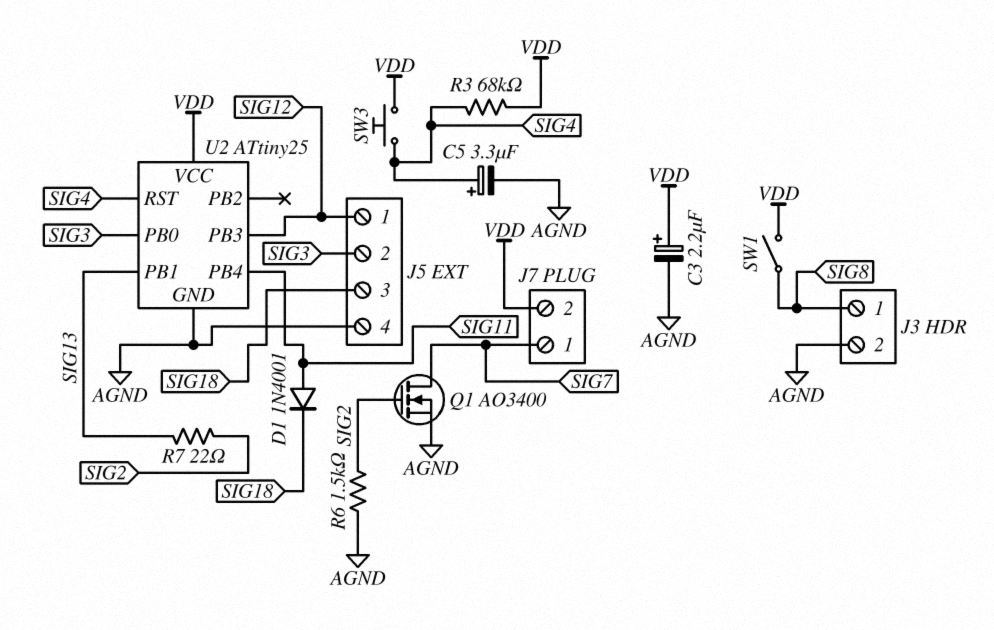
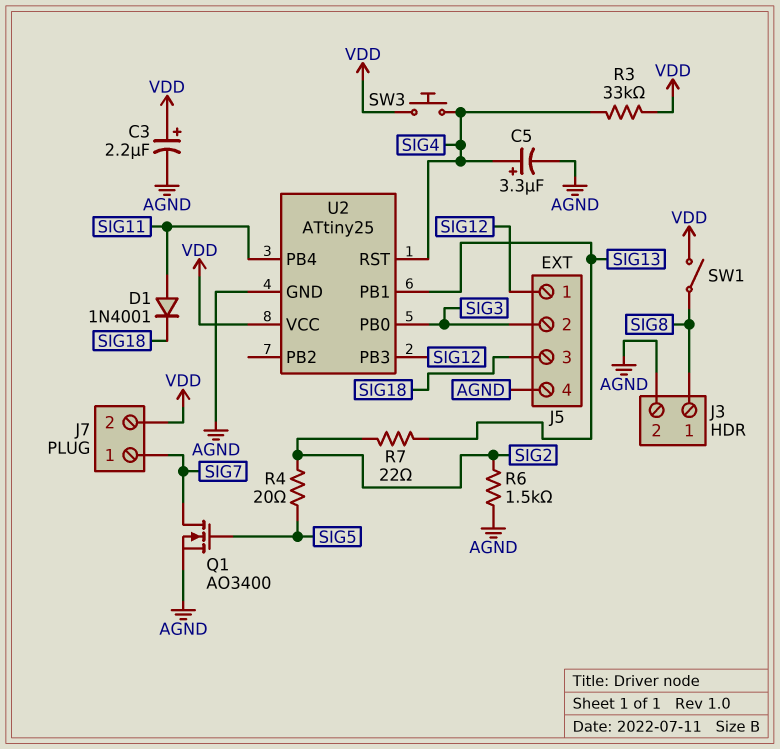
Q1: NMOS AO3400 (G SIG2, D SIG7, S AGND) -> NMOS AO3400 (G SIG5, D SIG7, S AGND)
R3: 68k (SIG4, VDD) -> 33k (SIG4, VDD)
R4: none -> 20 (SIG2, SIG5)

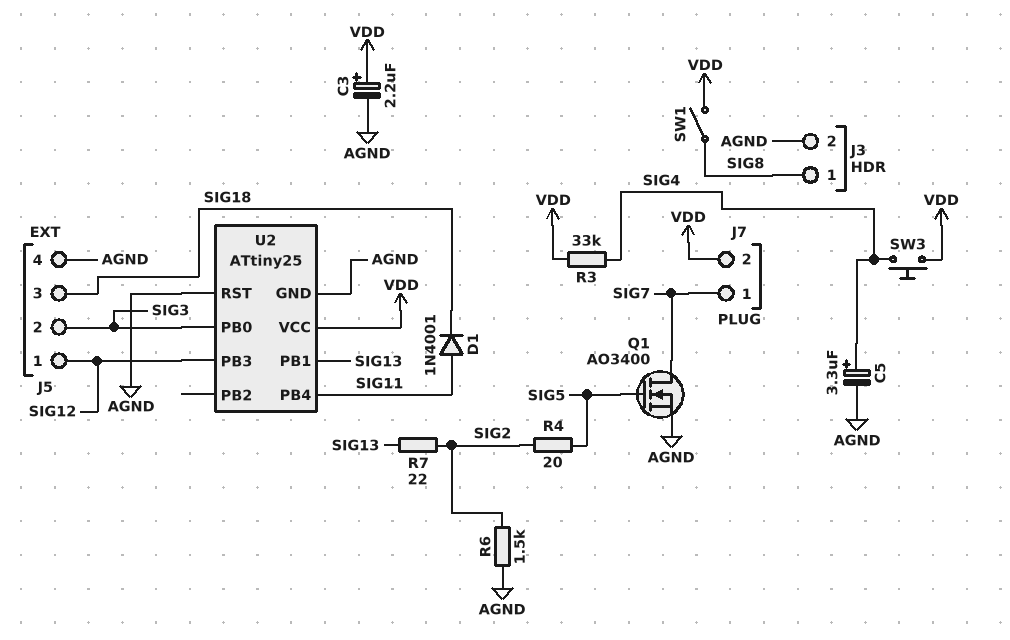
U2 pin RST: SIG4 -> AGND

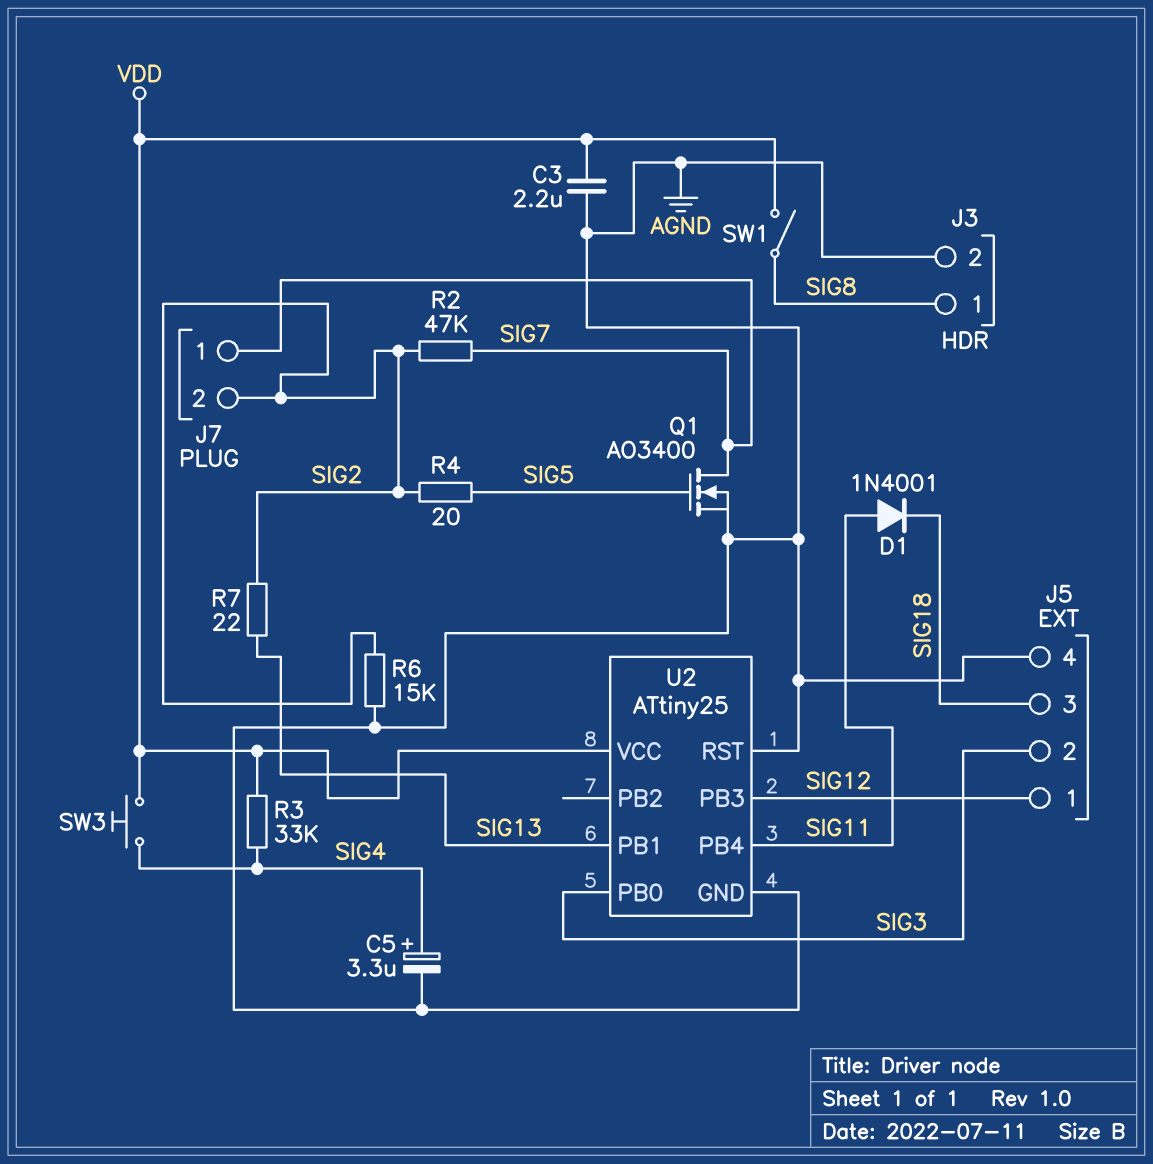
C3: 2.2uF (plus VDD, minus AGND) -> 2.2uF (AGND, VDD)
J7 pin 2: VDD -> SIG2
R2: none -> 47k (SIG2, SIG7)
R6: 1.5k (AGND, SIG2) -> 15k (AGND, SIG2)

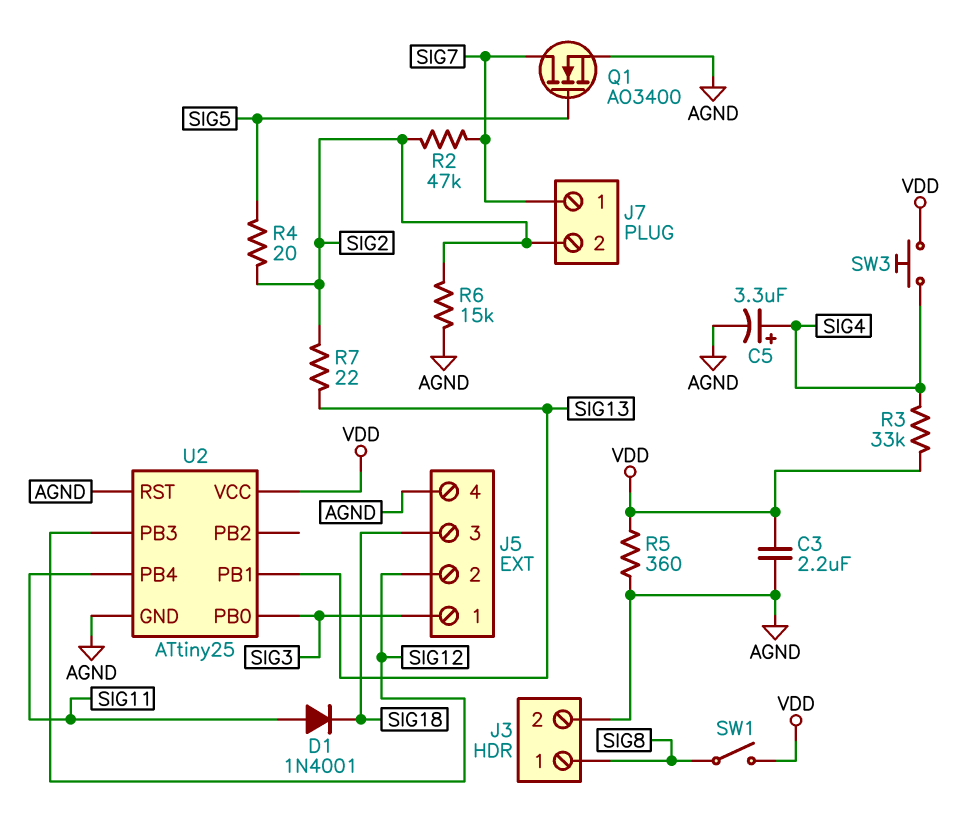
J5 pin 1: SIG12 -> SIG3
J5 pin 2: SIG3 -> SIG12
R5: none -> 360 (AGND, VDD)

